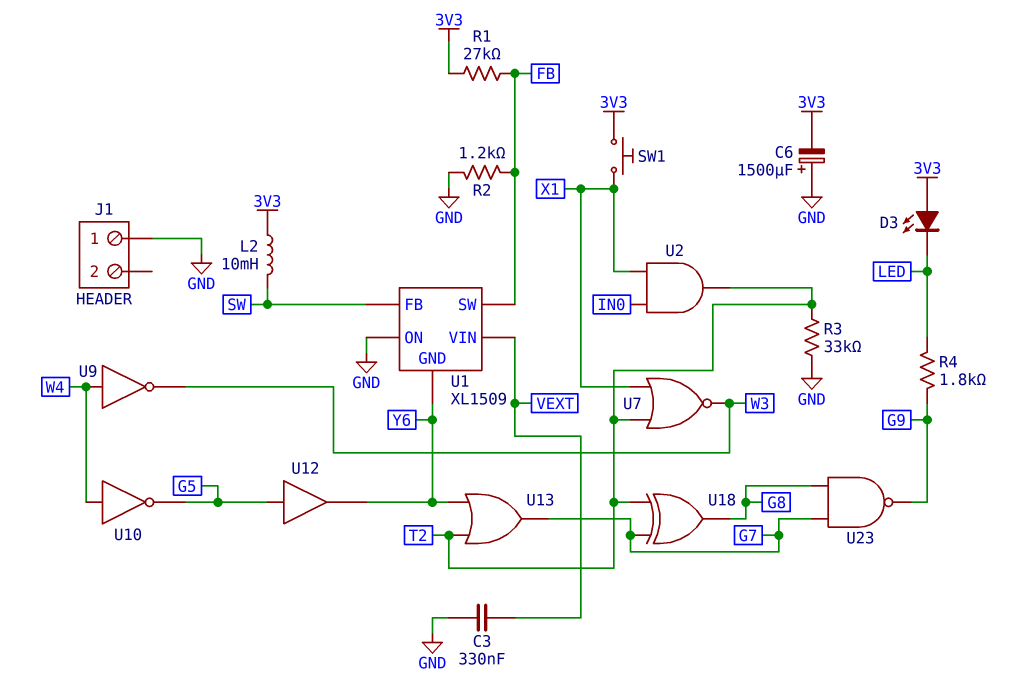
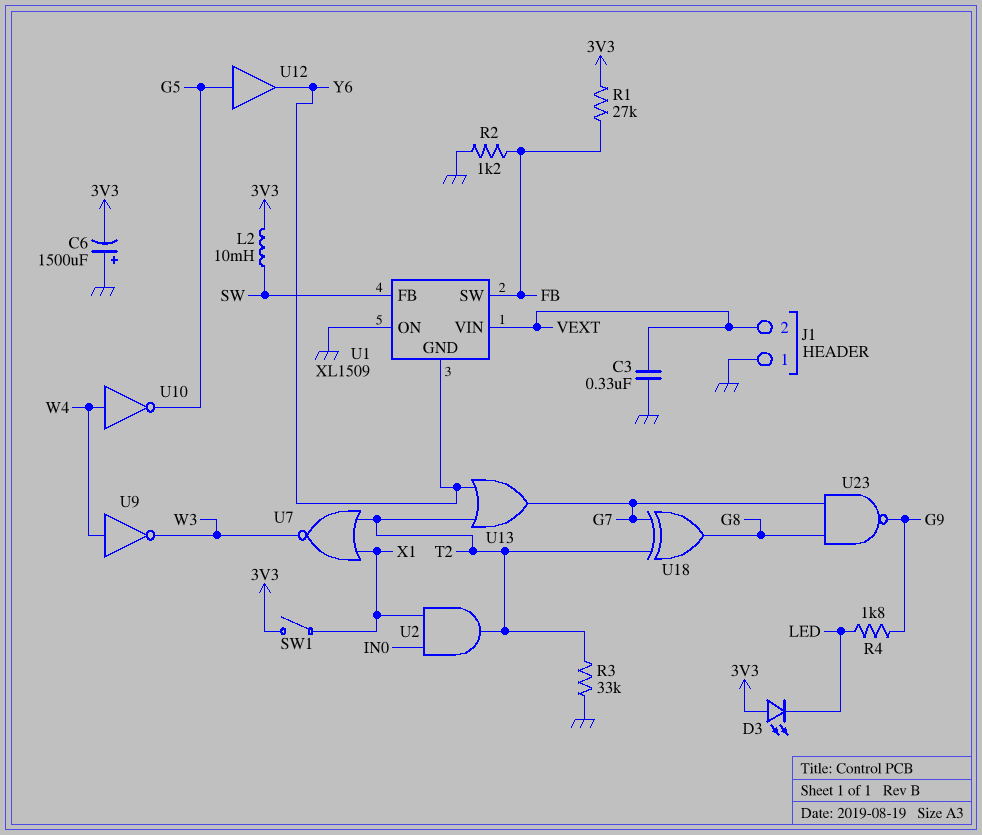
J1 pin 2: none -> VEXT
SW1: button (3V3, X1) -> switch (3V3, X1)

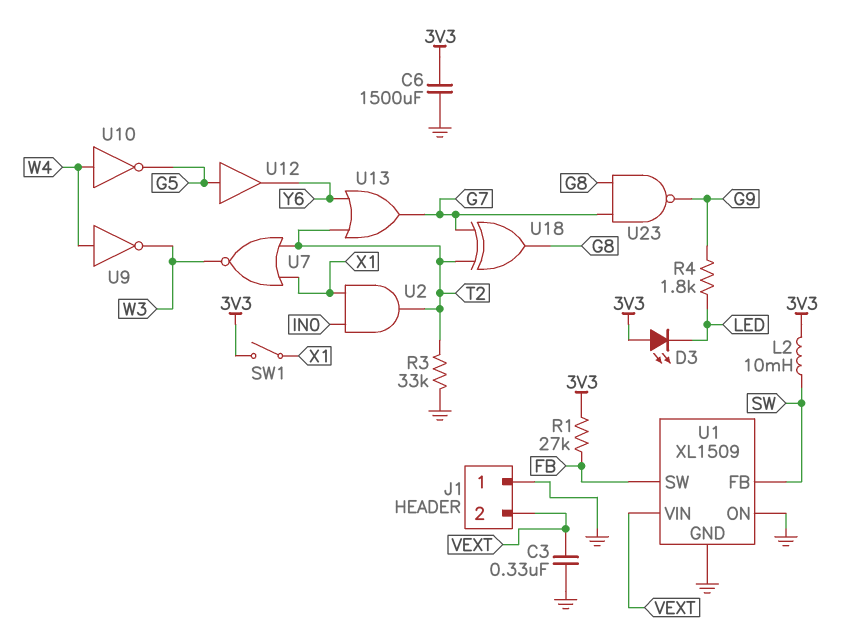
C6: 1500uF (plus GND, minus 3V3) -> 1500uF (3V3, GND)
R2: 1.2k (FB, GND) -> none
U1 pin GND: Y6 -> GND

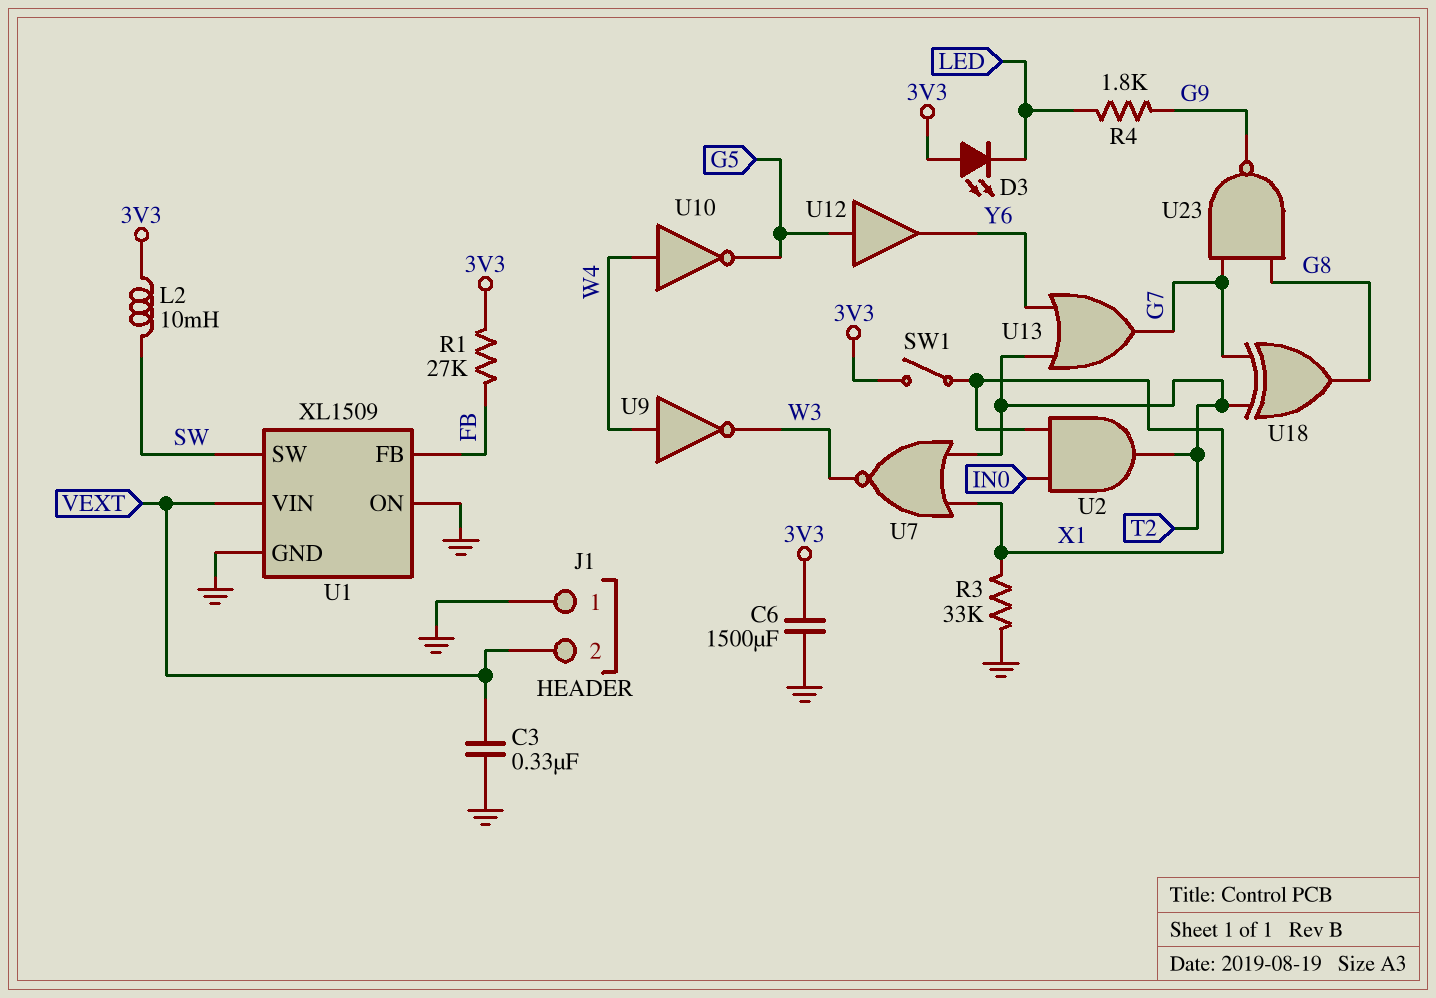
R3: 33k (GND, T2) -> 33k (GND, X1)
U1 pin FB: SW -> FB
U1 pin SW: FB -> SW

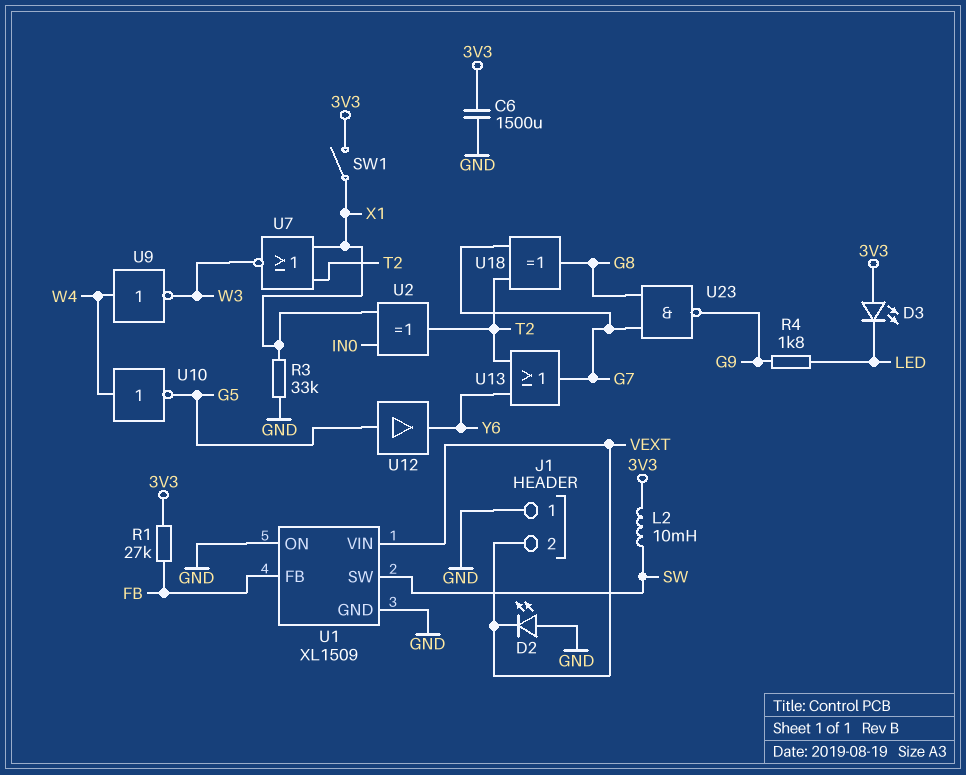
C3: 330nF (GND, VEXT) -> none
D2: none -> LED (A GND, K VEXT)
U2: AND (in IN0, in X1, out T2) -> XOR (in IN0, in X1, out T2)

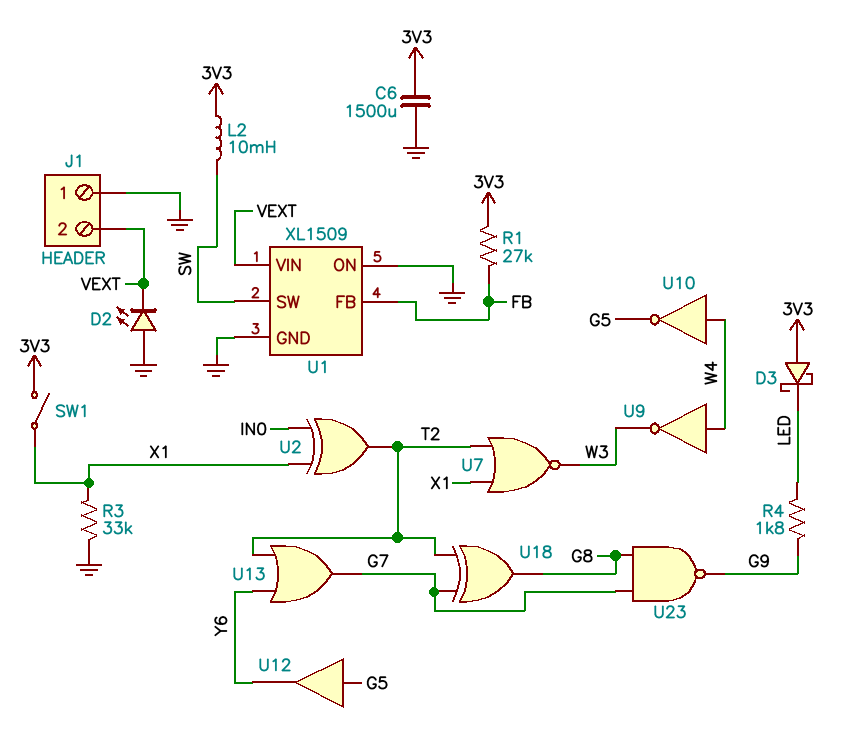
D3: LED (A 3V3, K LED) -> schottky (A 3V3, K LED)

